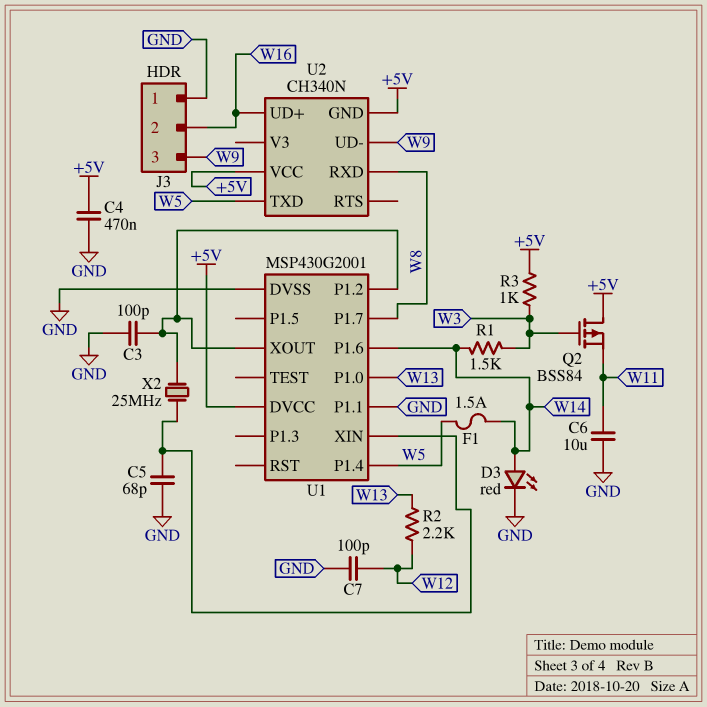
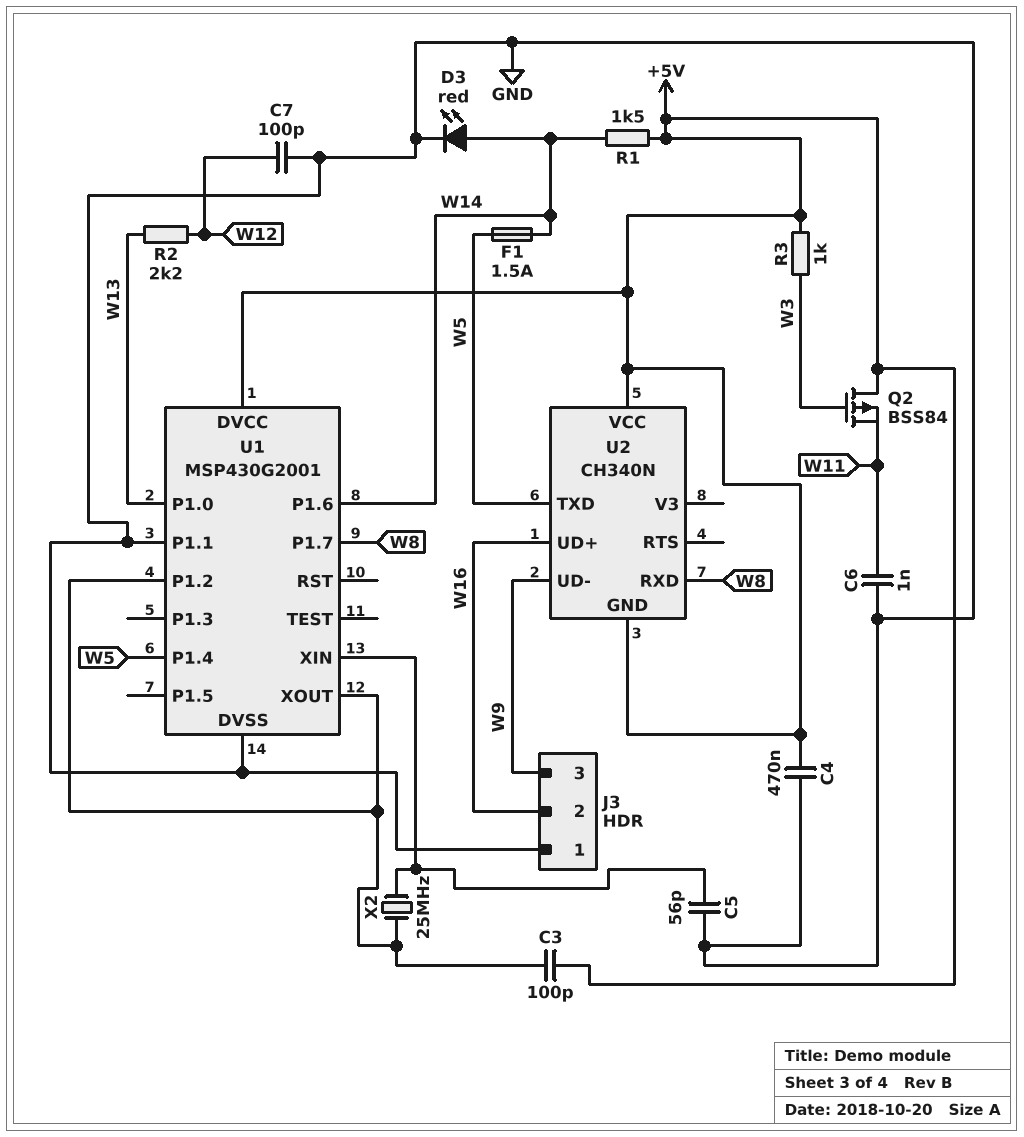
C3: 100pF (GND, U1/P1.2) -> 100pF (+5V, U1/P1.2)
C5: 68pF (GND, U1/XIN) -> 56pF (GND, U1/XIN)
C6: 10uF (GND, W11) -> 1nF (GND, W11)
R1: 1.5k (W3, W14) -> 1.5k (+5V, W14)

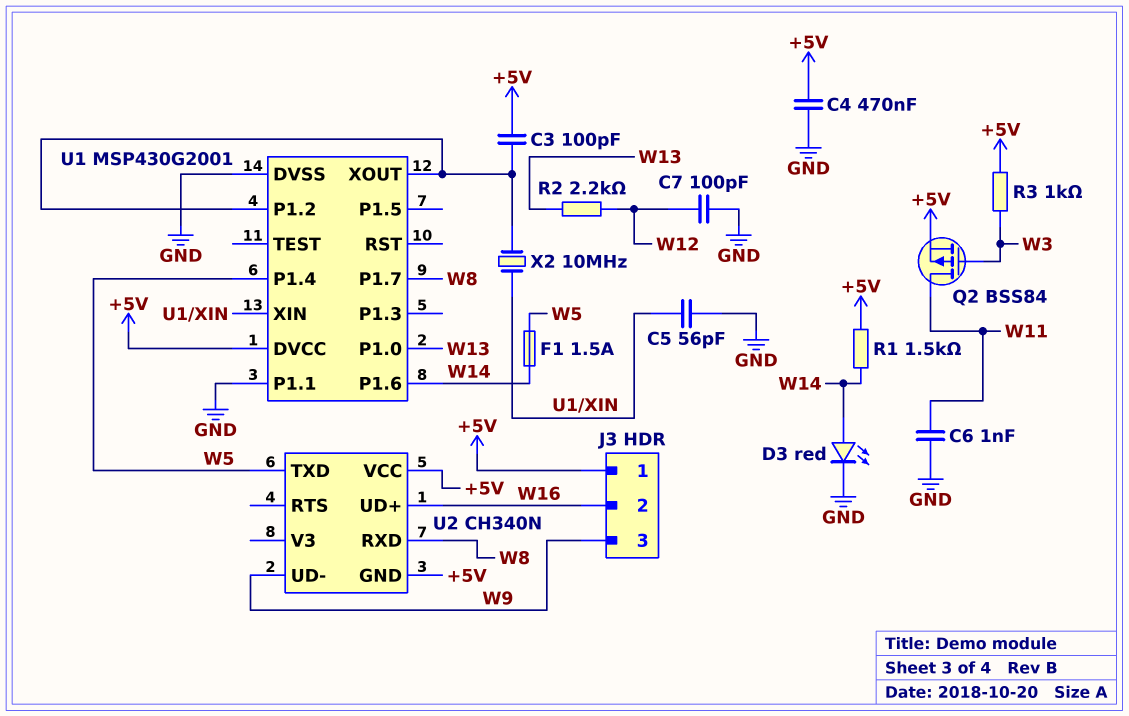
J3 pin 1: GND -> +5V
Q2: PMOS BSS84 (G W3, D +5V, S W11) -> PMOS BSS84 (G W3, D W11, S +5V)
X2: 25MHz (U1/P1.2, U1/XIN) -> 10MHz (U1/P1.2, U1/XIN)

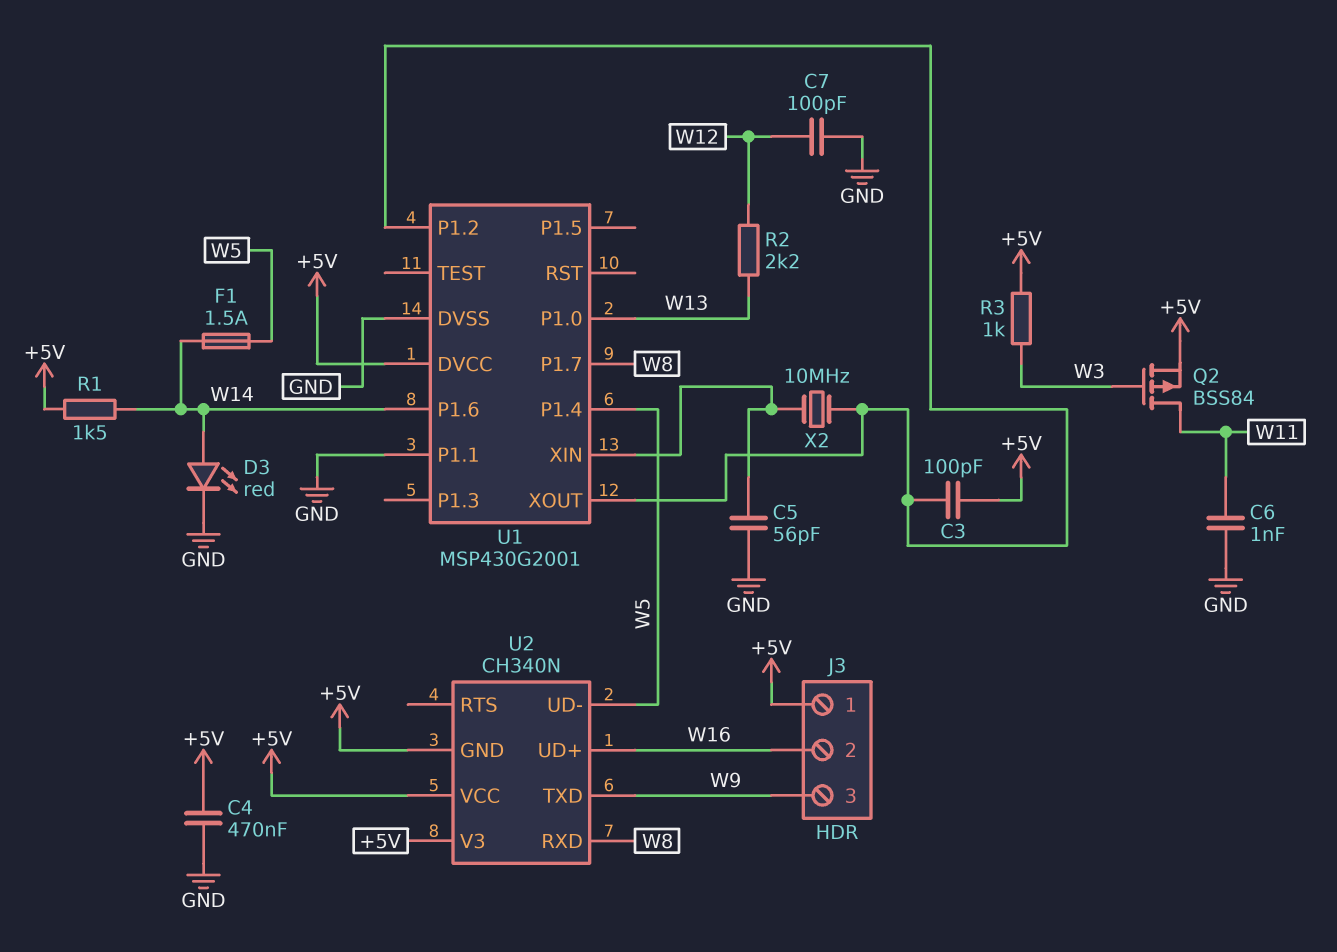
U2 pin TXD: W5 -> W9
U2 pin UD-: W9 -> W5
U2 pin V3: none -> +5V

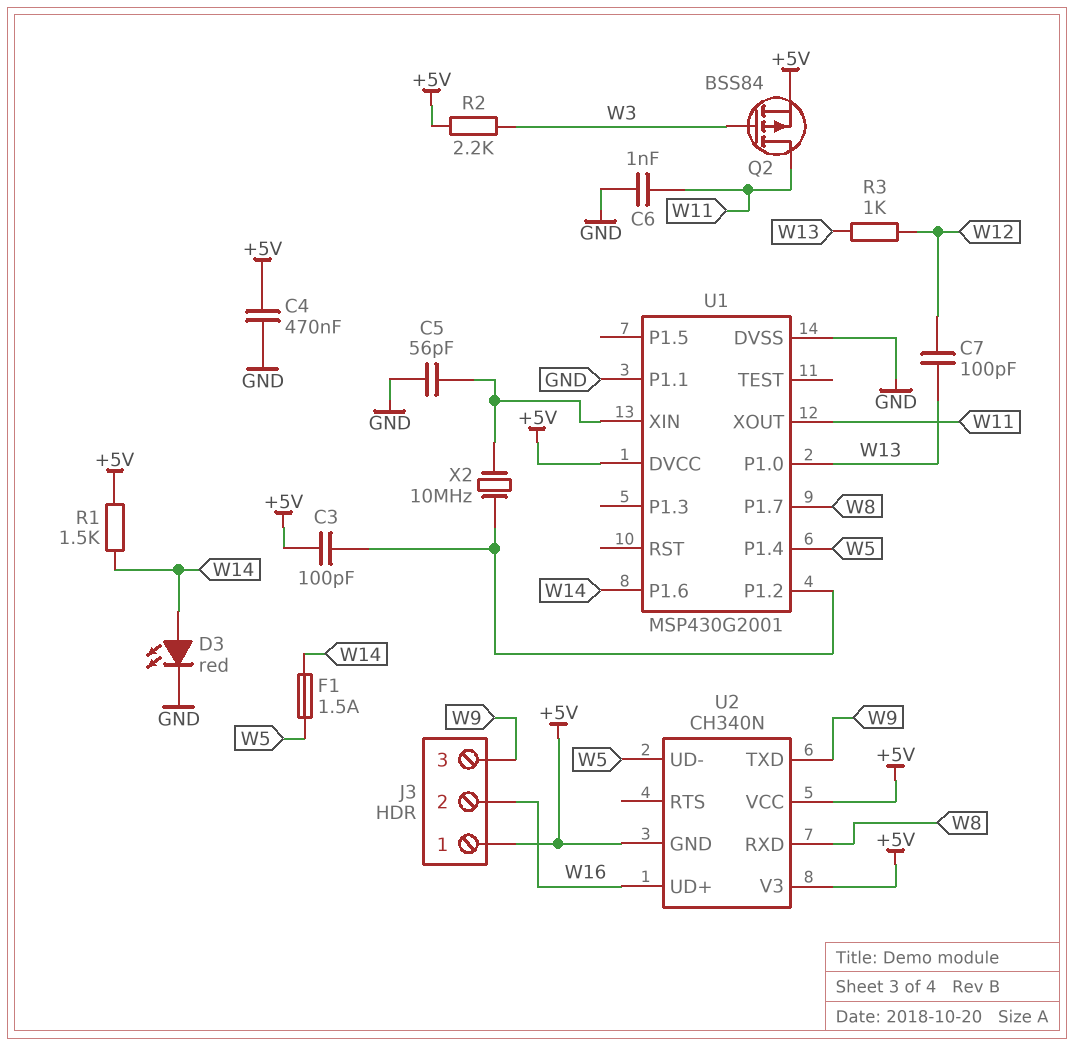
C7: 100pF (GND, W12) -> 100pF (W12, W13)
R2: 2.2k (W12, W13) -> 2.2k (+5V, W3)
R3: 1k (+5V, W3) -> 1k (W12, W13)
U1 pin XOUT: U1/P1.2 -> W11

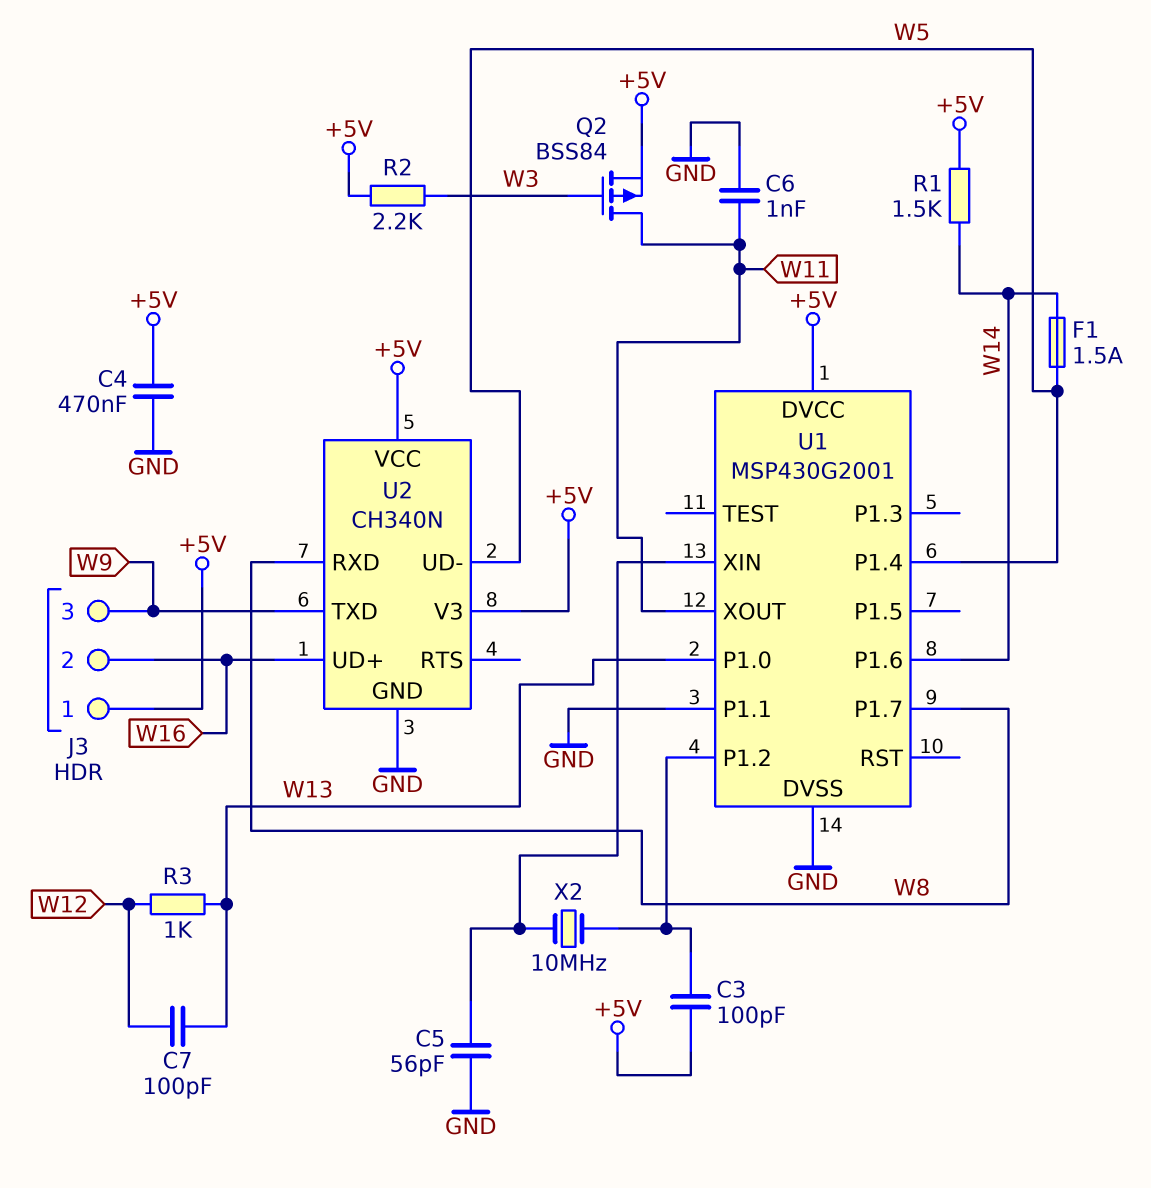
D3: LED red (A W14, K GND) -> none
U2 pin GND: +5V -> GND

